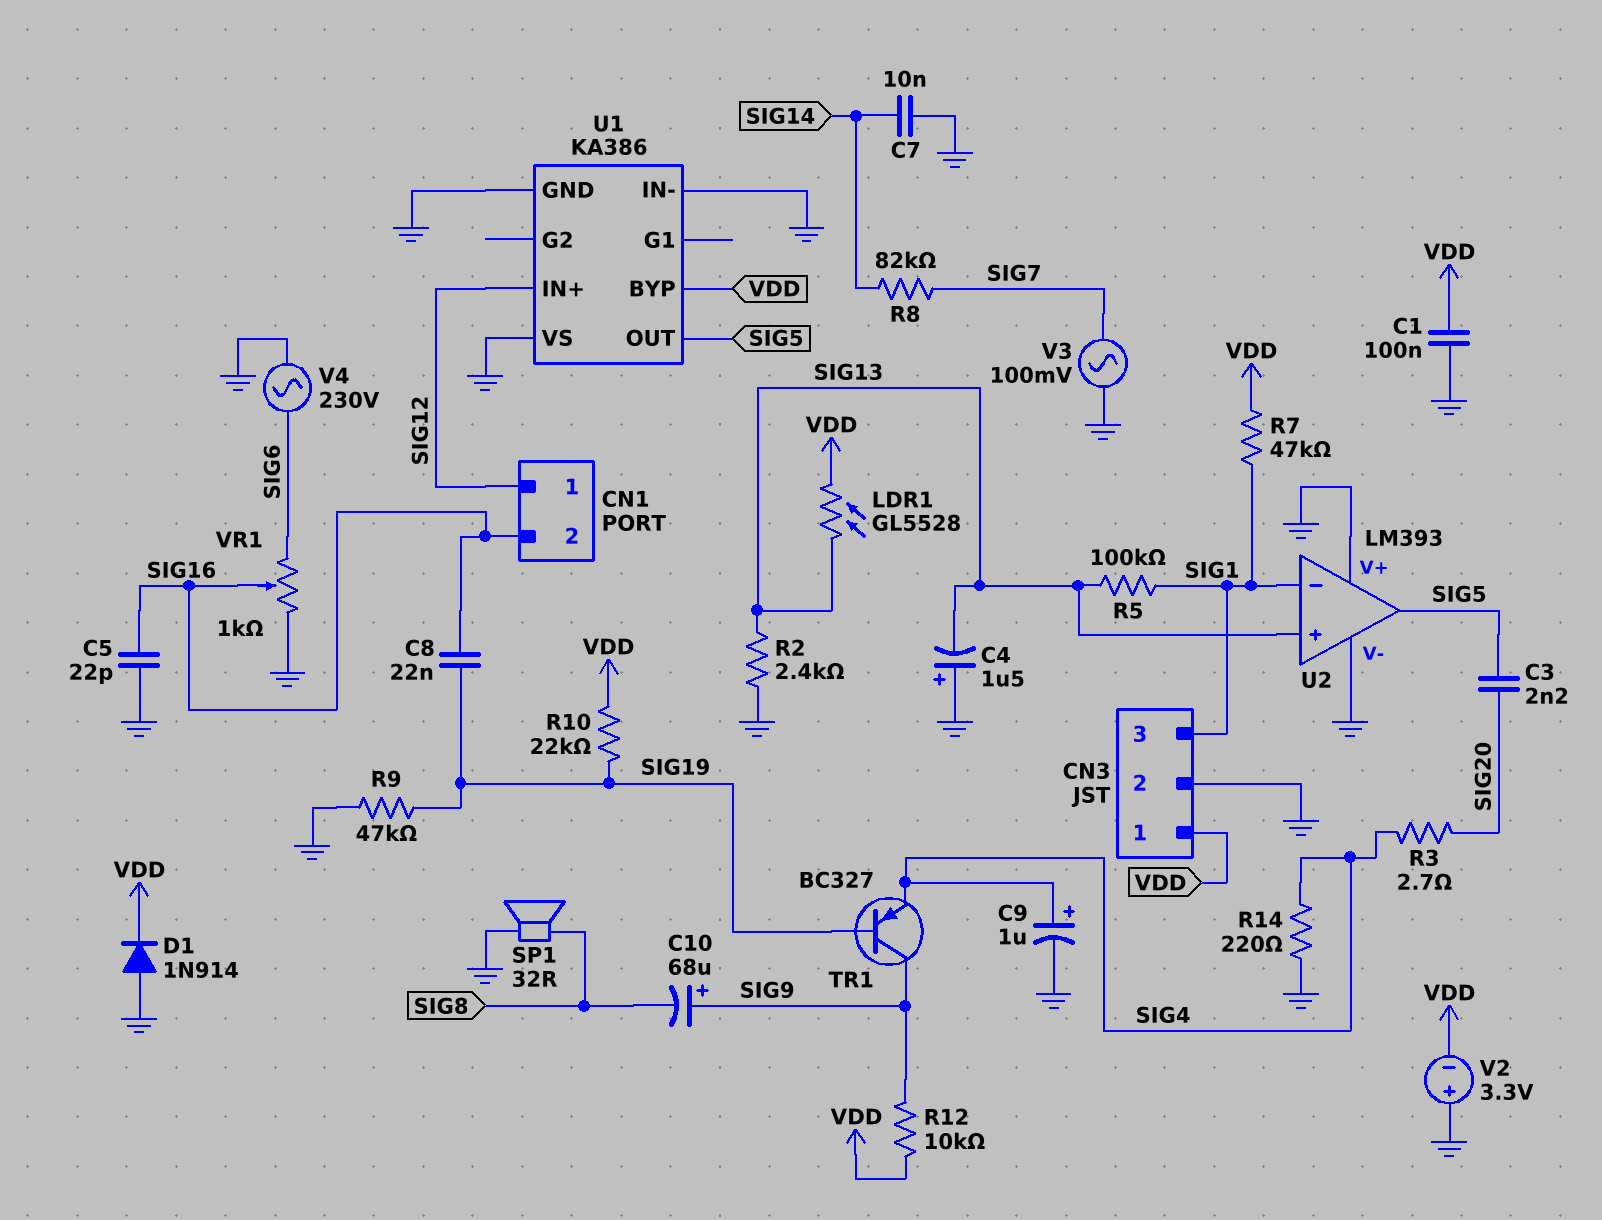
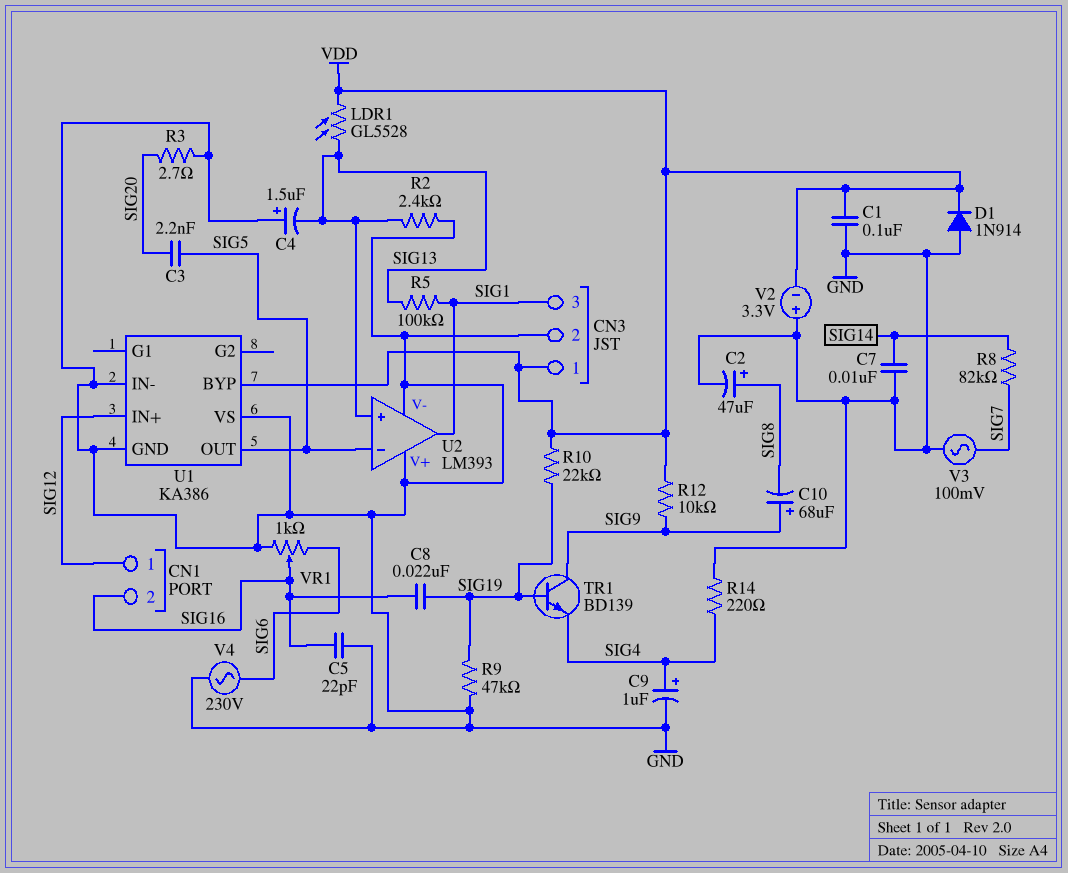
C2: none -> 47uF (plus SIG8, minus GND)
R3: 2.7 (SIG4, SIG20) -> 2.7 (GND, SIG20)
R7: 47k (SIG1, VDD) -> none
SP1: speaker 32R (GND, SIG8) -> none
TR1: PNP BC327 (B SIG19, C SIG9, E SIG4) -> NPN BD139 (B SIG19, C SIG9, E SIG4)
U2 pin in-: SIG1 -> SIG5
U2 pin out: SIG5 -> SIG1

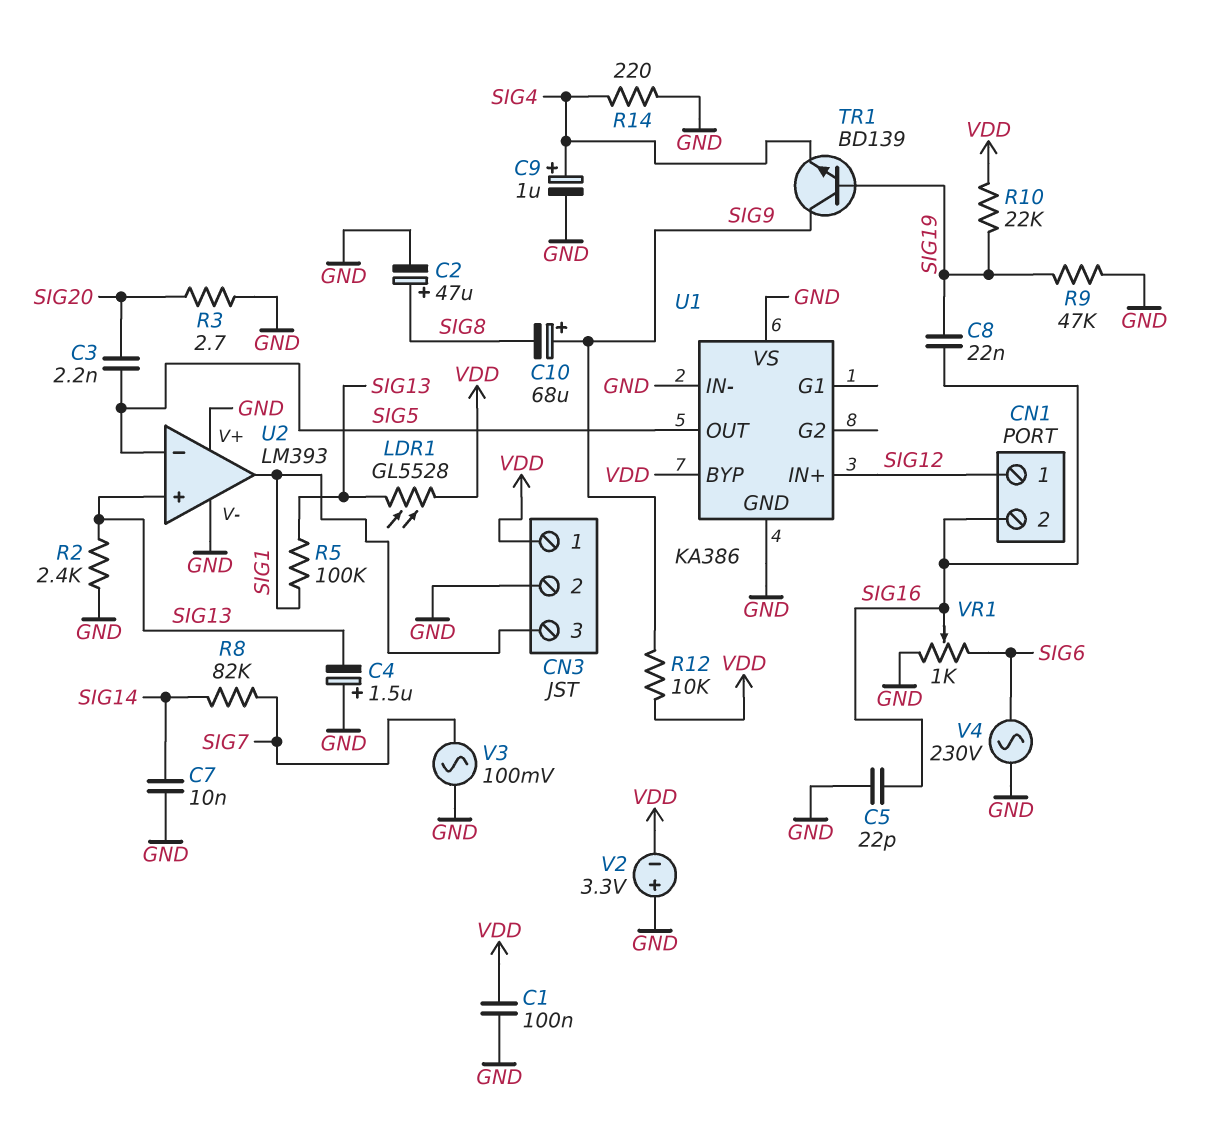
D1: diode 1N914 (A GND, K VDD) -> none

